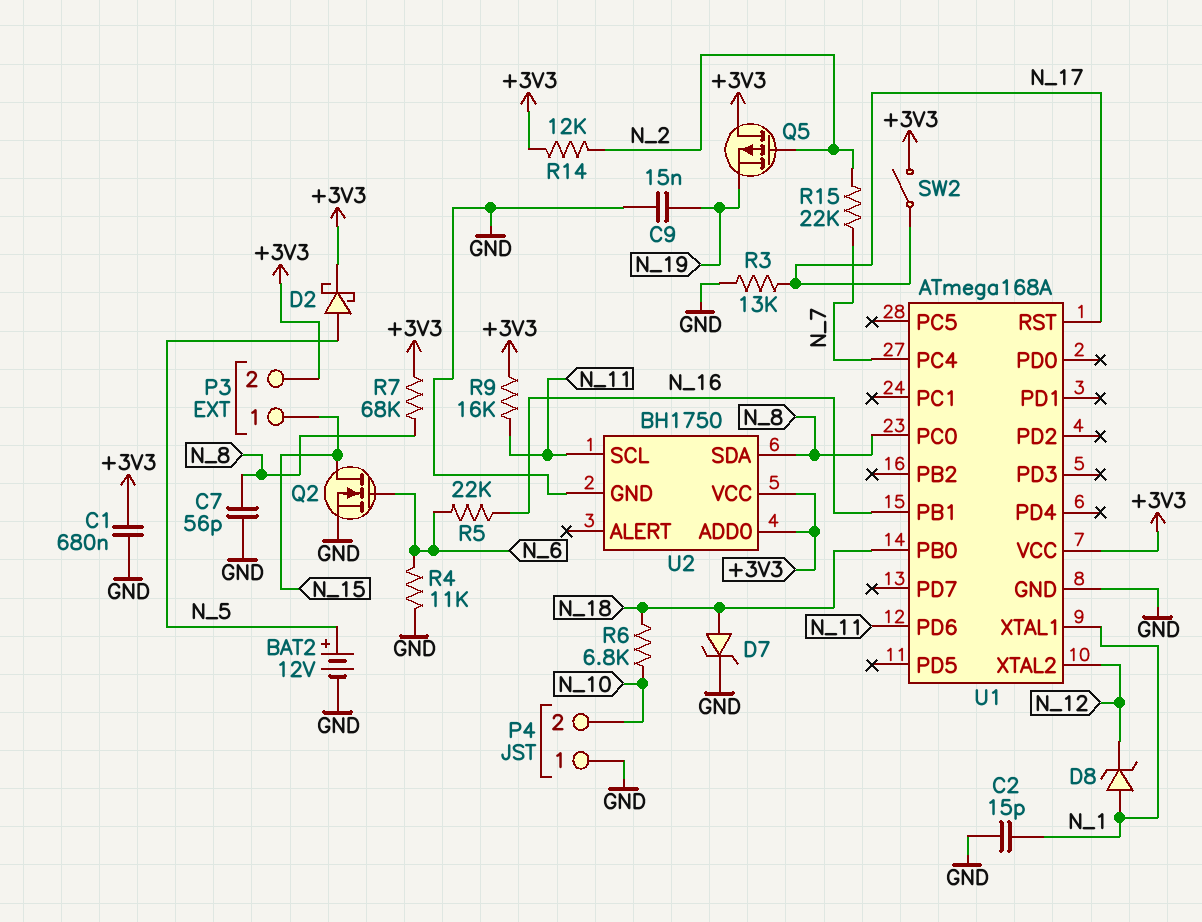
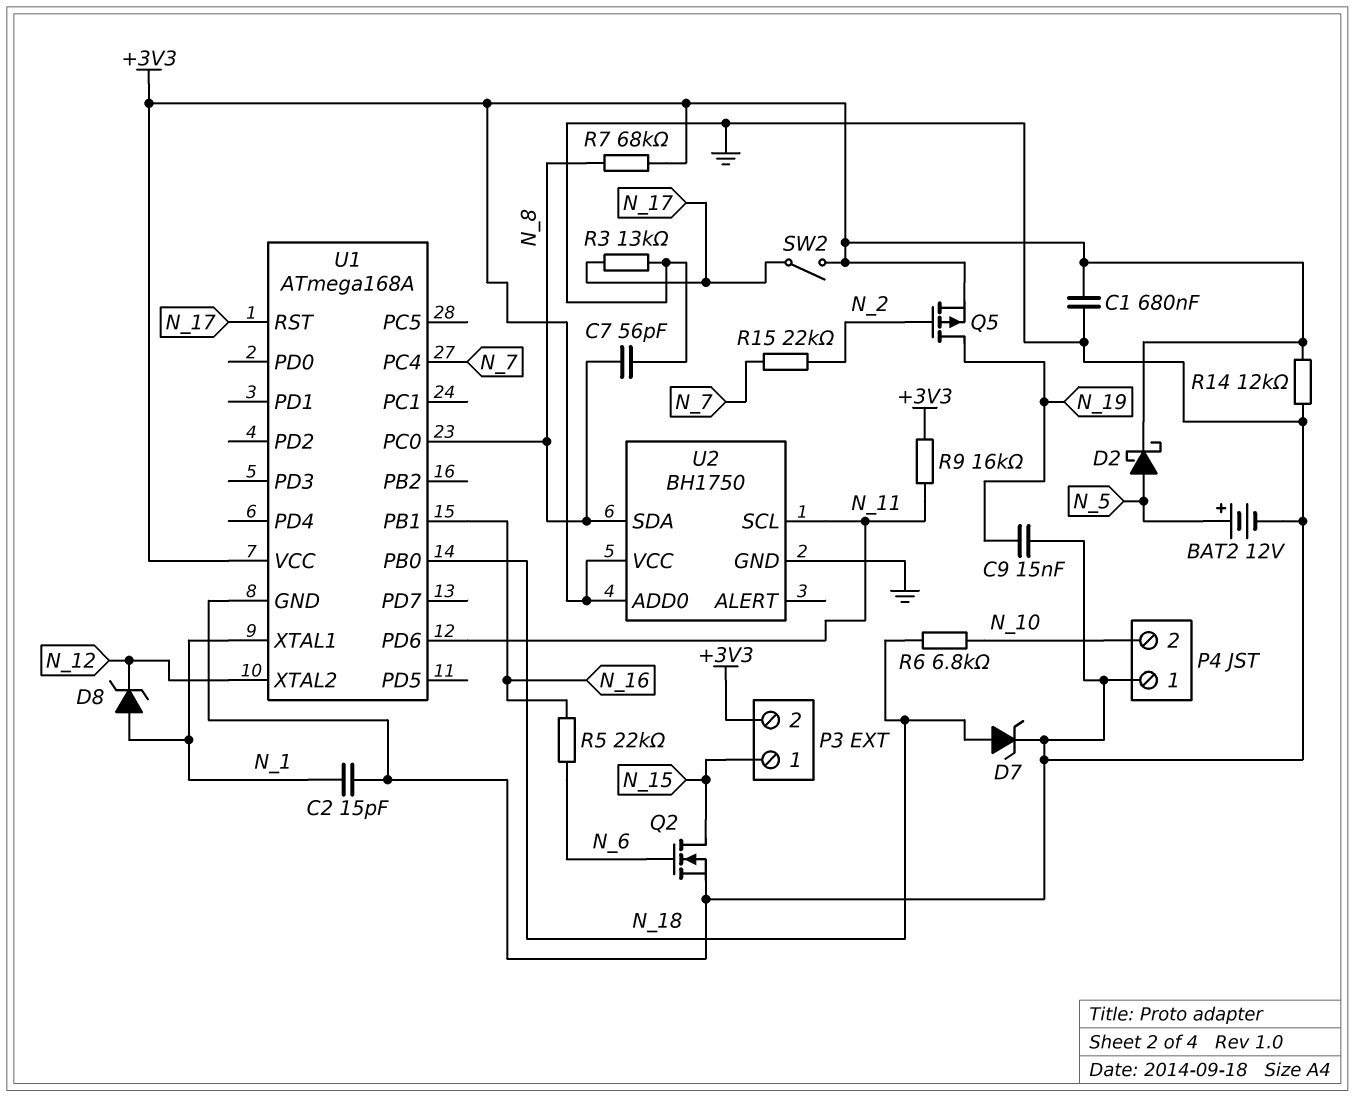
Q5: PMOS (G N_2, D +3V3, S N_19) -> PMOS (G N_2, D N_19, S +3V3)
R4: 11k (GND, N_6) -> none
R14: 12k (+3V3, N_2) -> 12k (+3V3, GND)

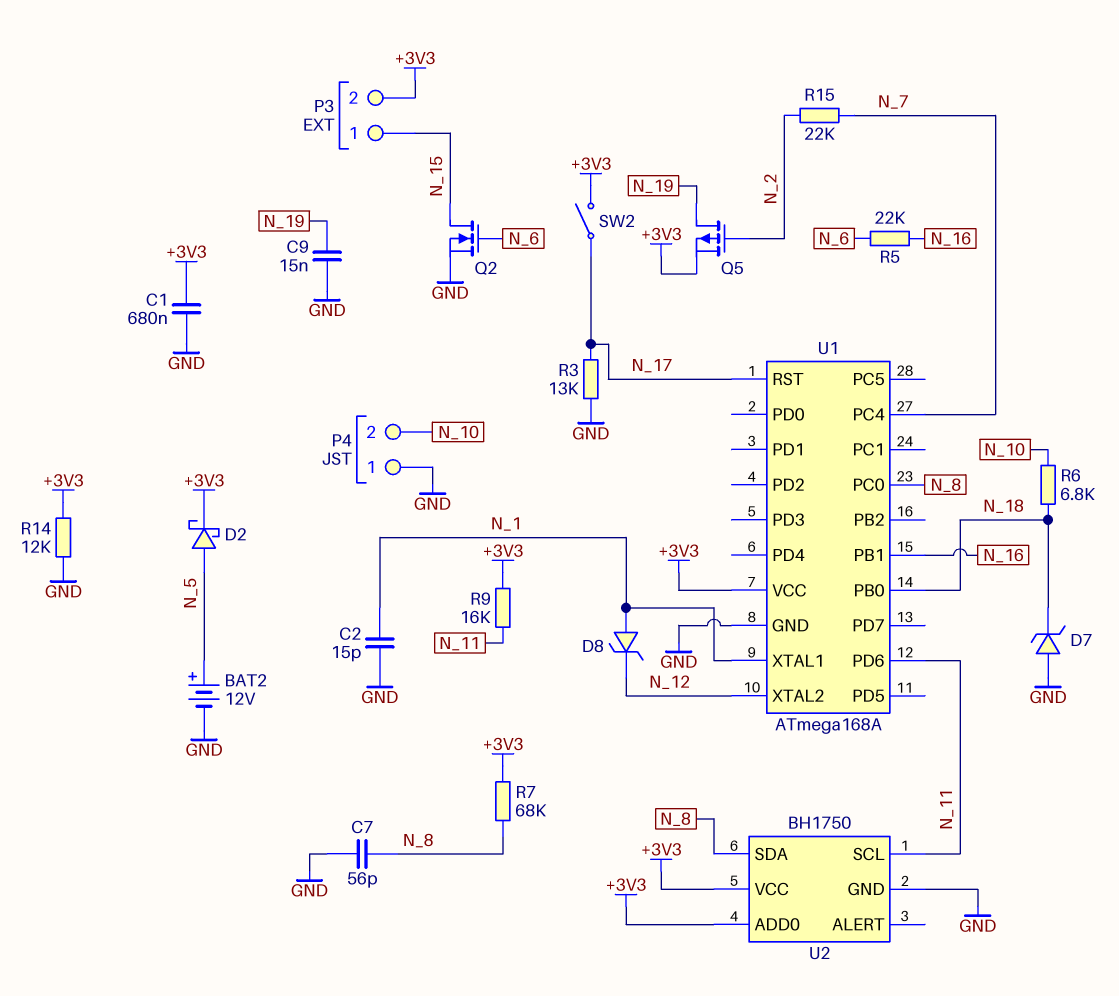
D7: zener (A N_18, K GND) -> zener (A GND, K N_18)

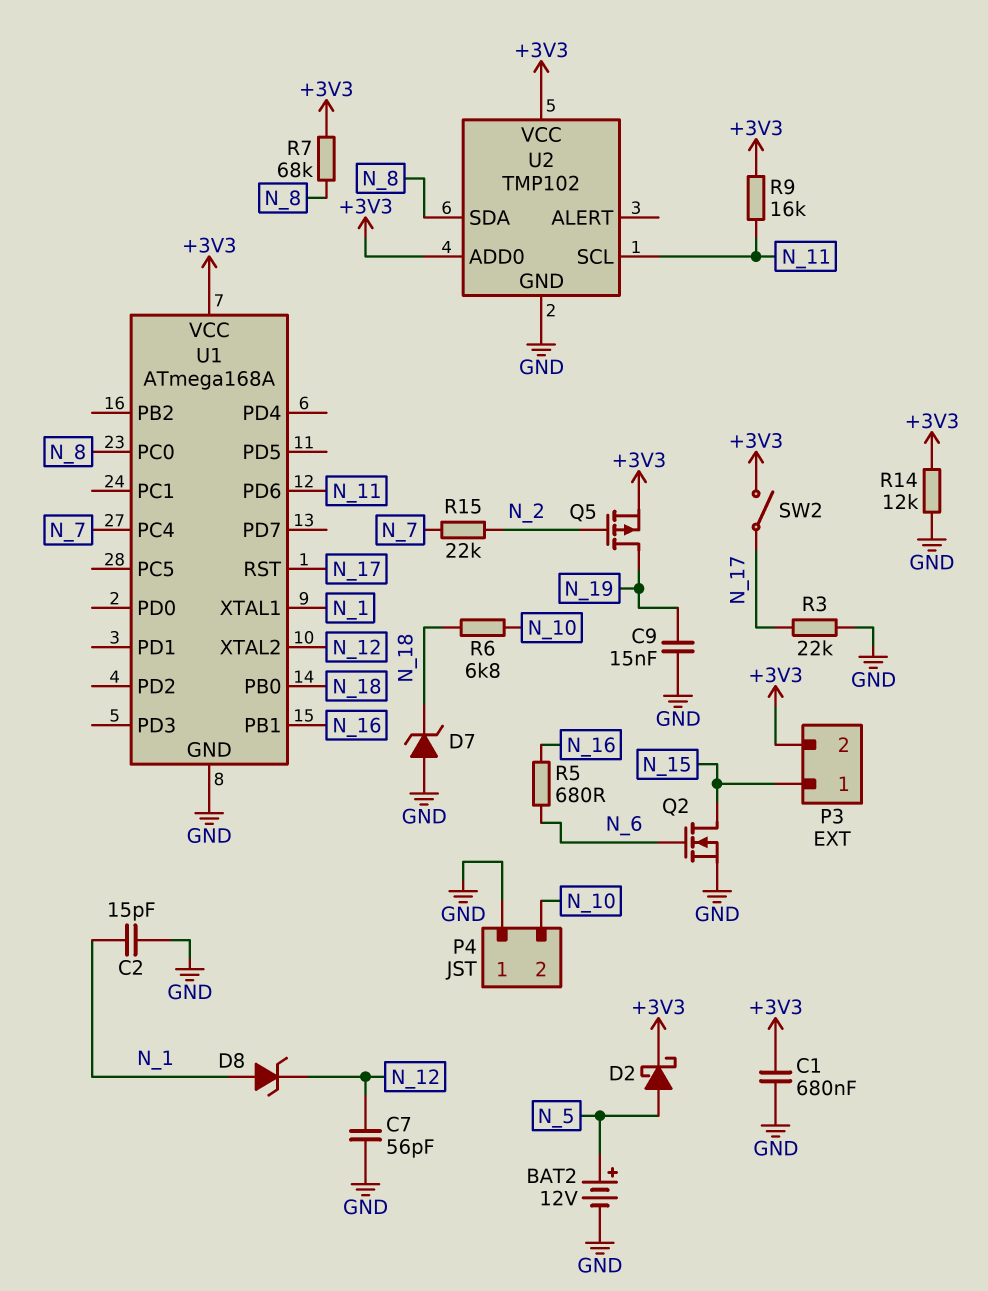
C7: 56pF (GND, N_8) -> 56pF (GND, N_12)
R3: 13k (GND, N_17) -> 22k (GND, N_17)
R5: 22k (N_6, N_16) -> 680 (N_6, N_16)
U2: BH1750 -> TMP102

